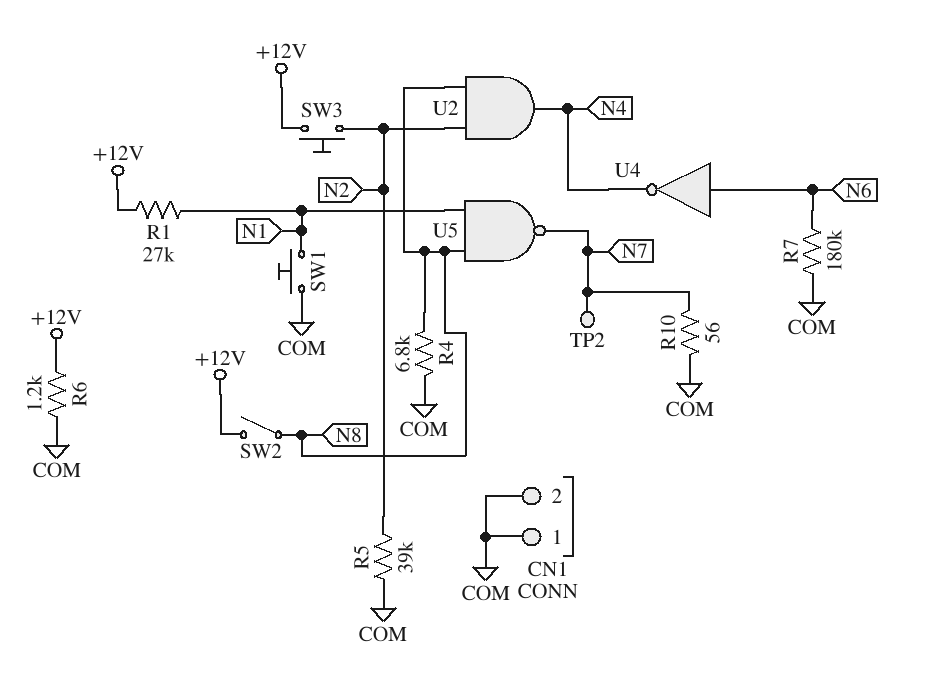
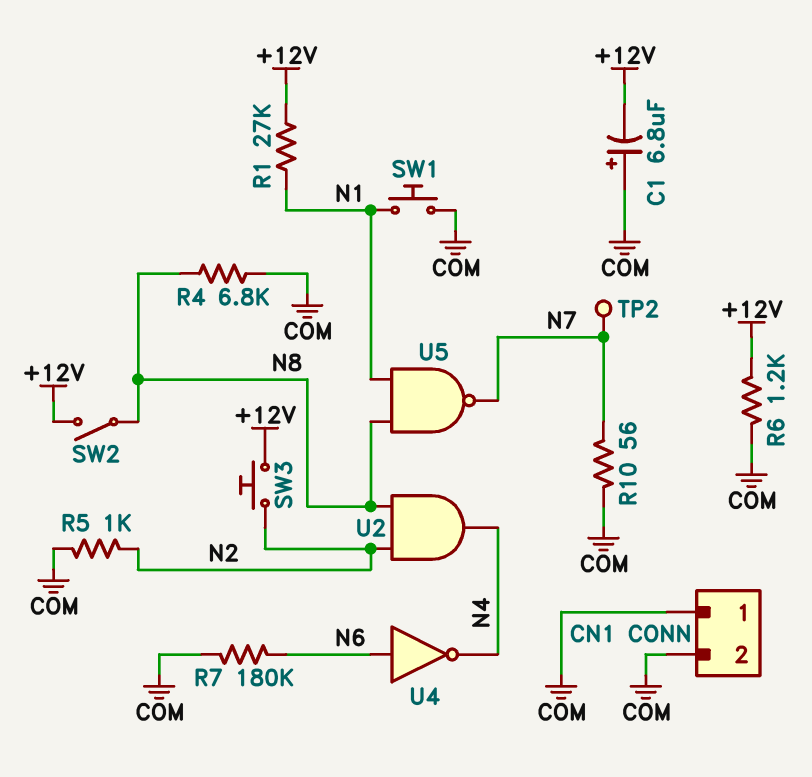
C1: none -> 6.8uF (plus COM, minus +12V)
R5: 39k (COM, N2) -> 1k (COM, N2)

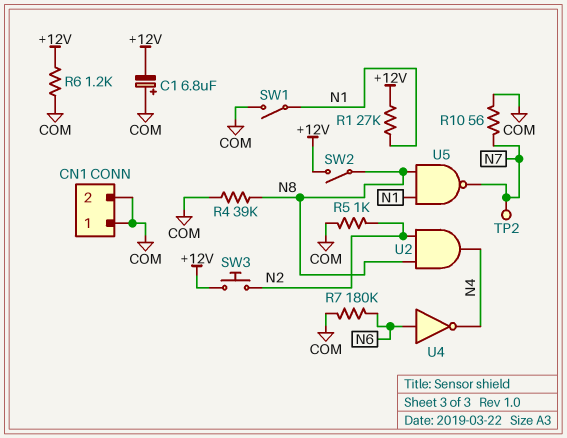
R4: 6.8k (COM, N8) -> 39k (COM, N8)
SW1: button (COM, N1) -> switch (COM, N1)

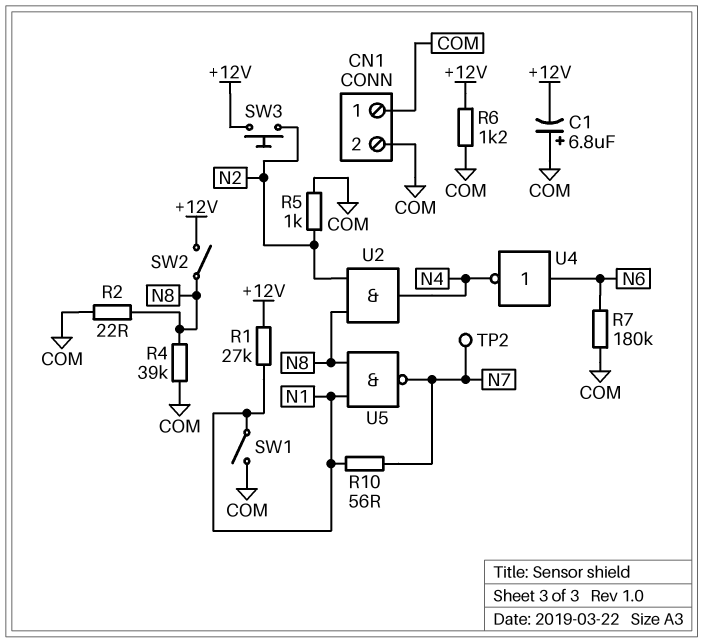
R2: none -> 22 (COM, N8)
R10: 56 (COM, N7) -> 56 (N1, N7)

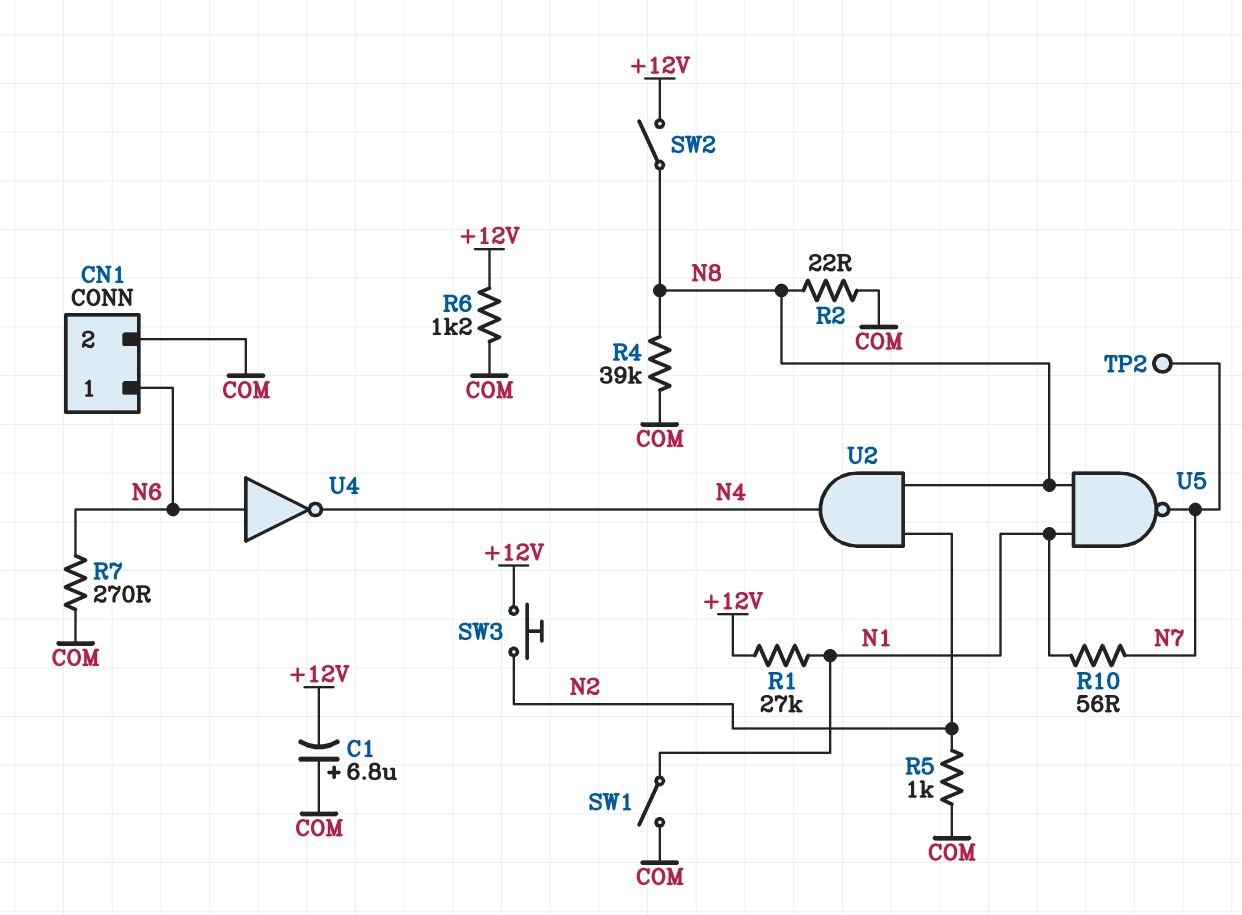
CN1 pin 1: COM -> N6
R7: 180k (COM, N6) -> 270 (COM, N6)

